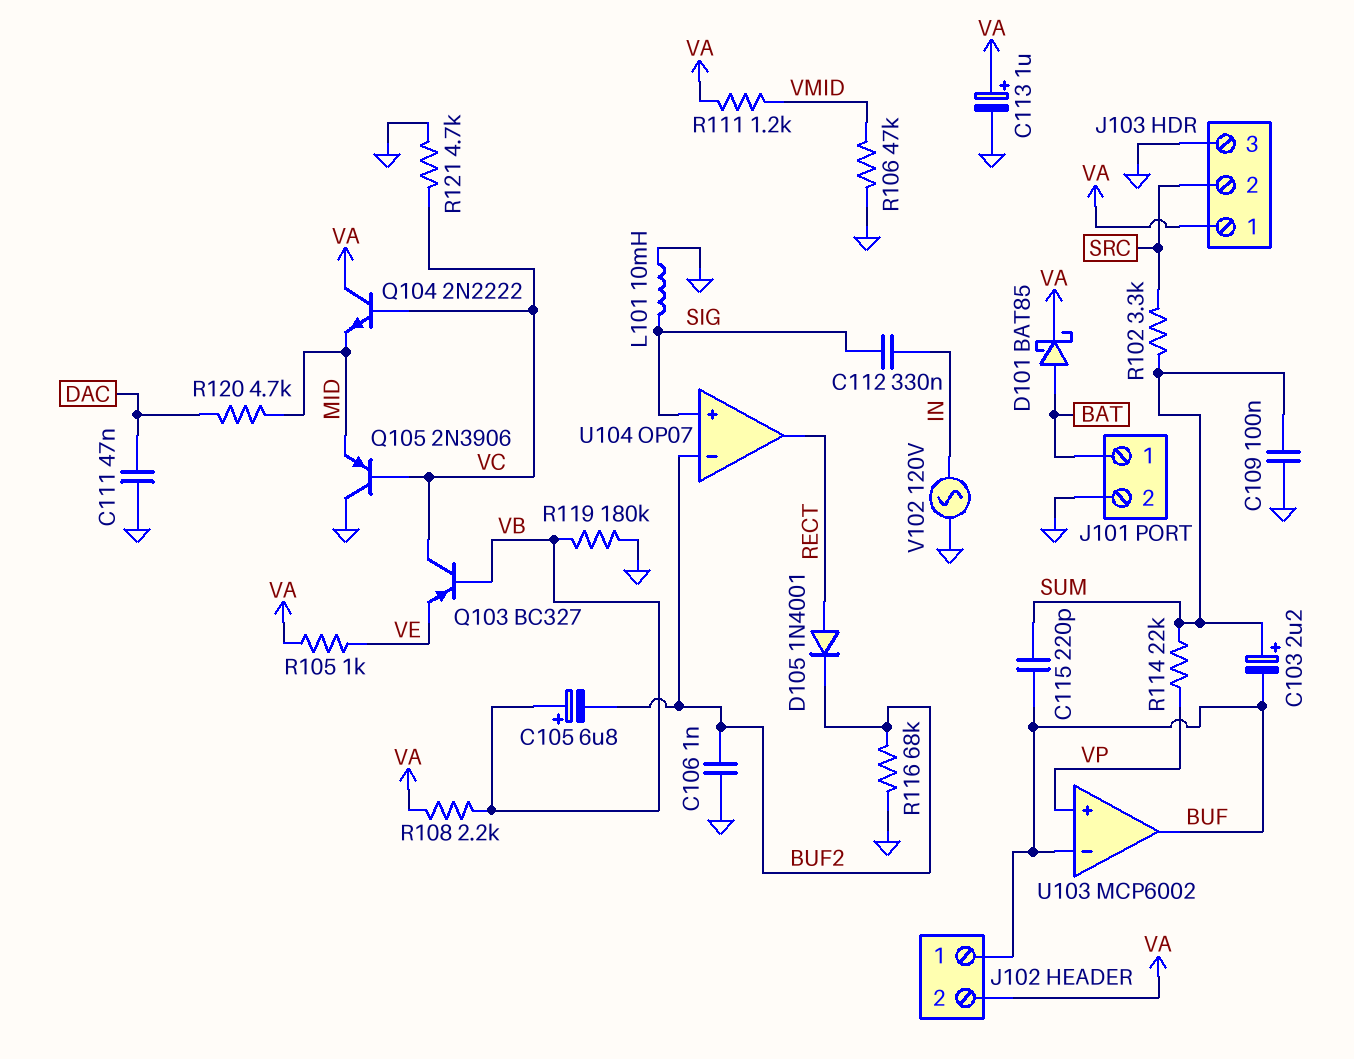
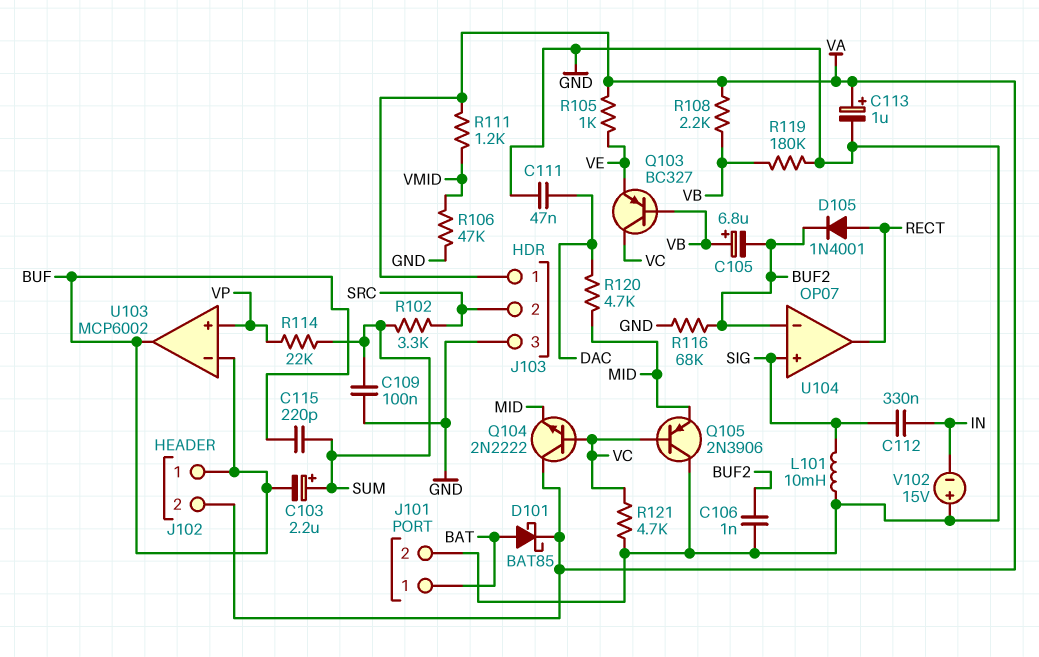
V102: AC 120V (GND, IN) -> 15V (plus GND, minus IN)

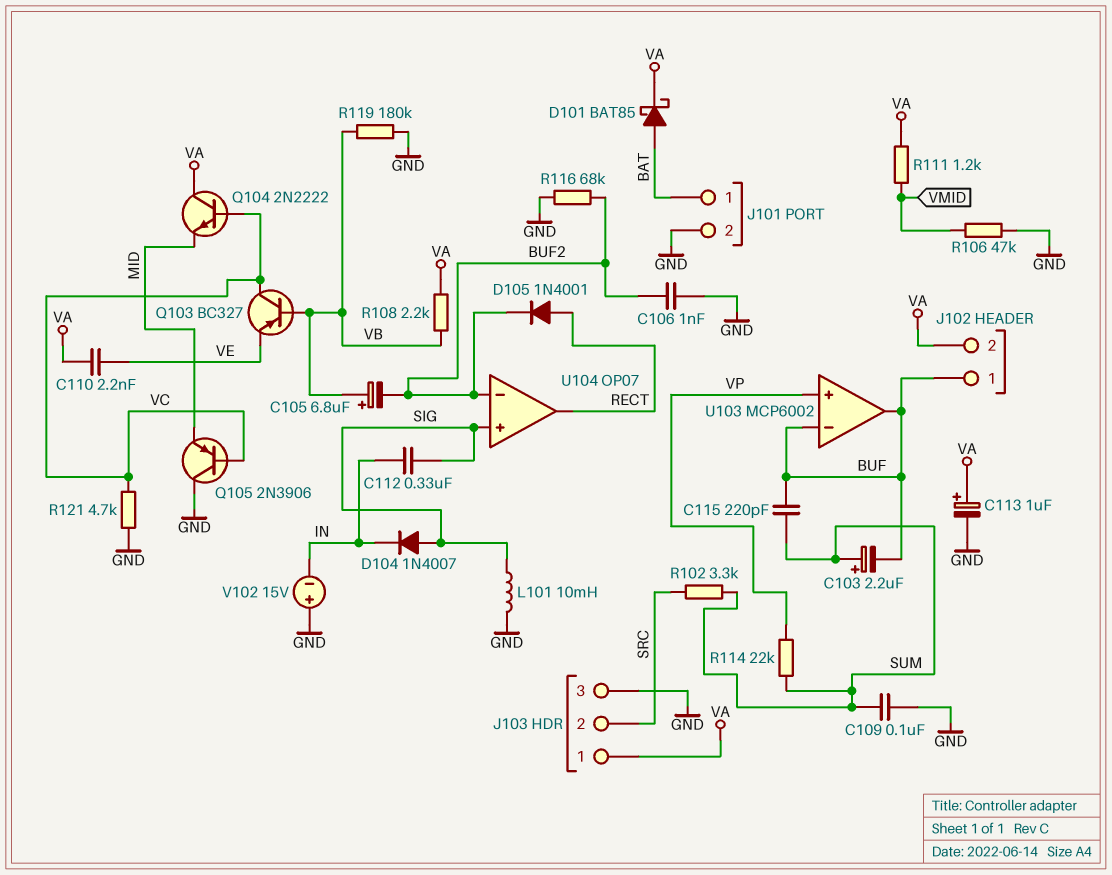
C110: none -> 2.2nF (VA, VE)
C111: 47nF (DAC, GND) -> none
D104: none -> diode 1N4007 (A SIG, K IN)
R105: 1k (VA, VE) -> none
R120: 4.7k (DAC, MID) -> none

